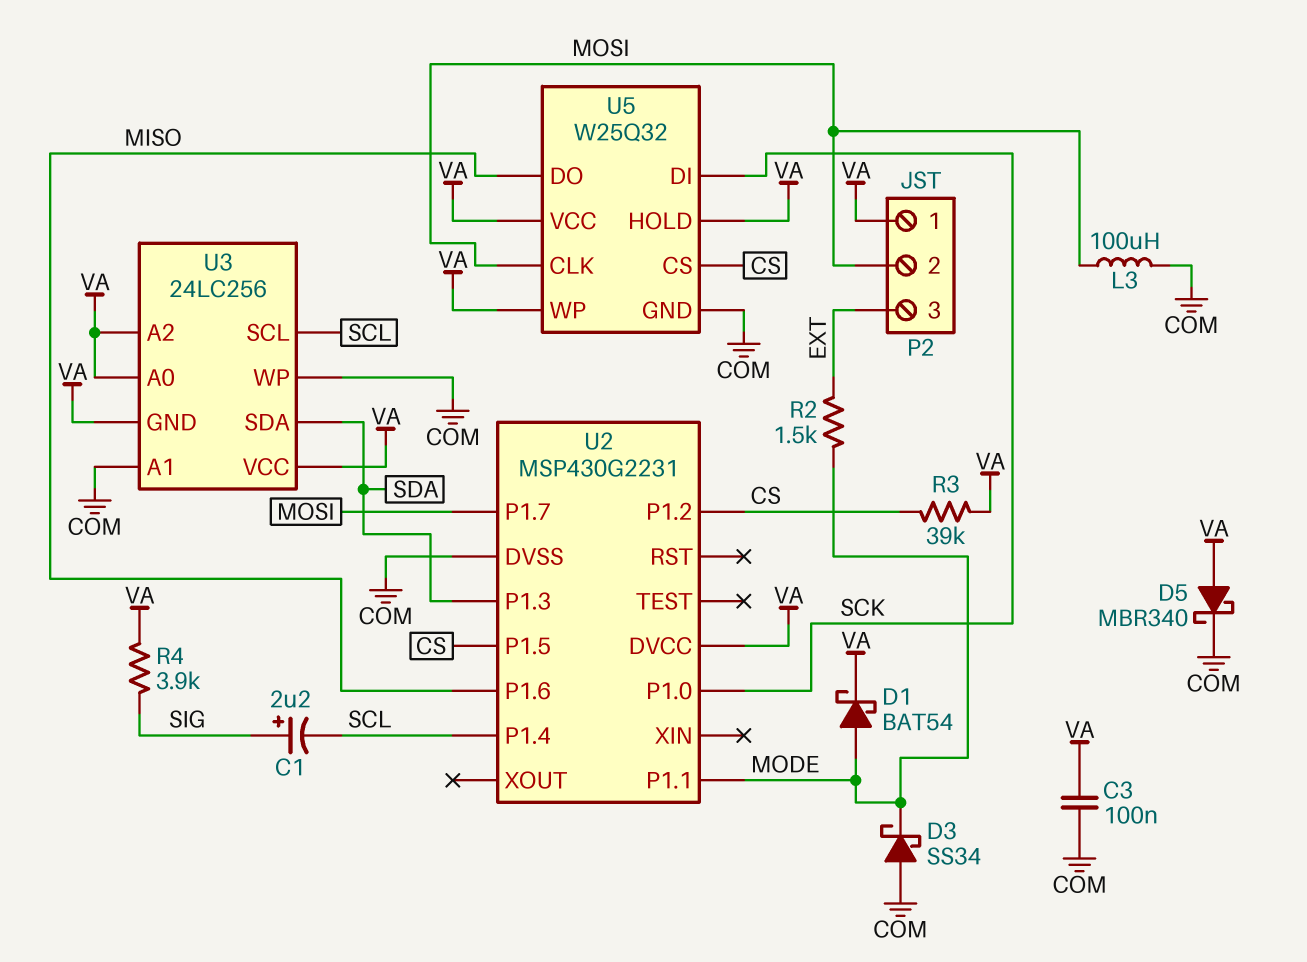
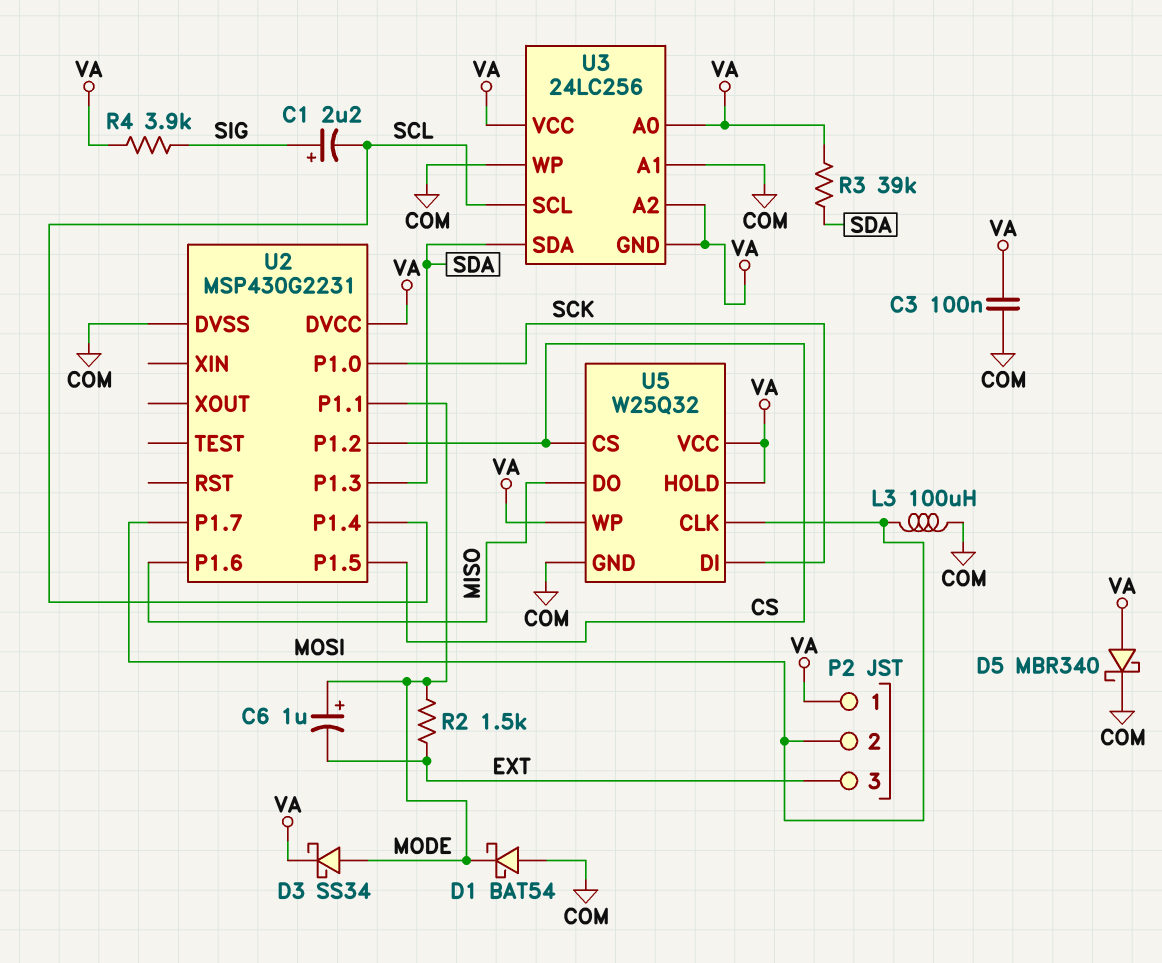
C6: none -> 1uF (plus MODE, minus EXT)
D1: schottky BAT54 (A MODE, K VA) -> schottky BAT54 (A COM, K MODE)
D3: schottky SS34 (A COM, K MODE) -> schottky SS34 (A MODE, K VA)
R3: 39k (CS, VA) -> 39k (SDA, VA)

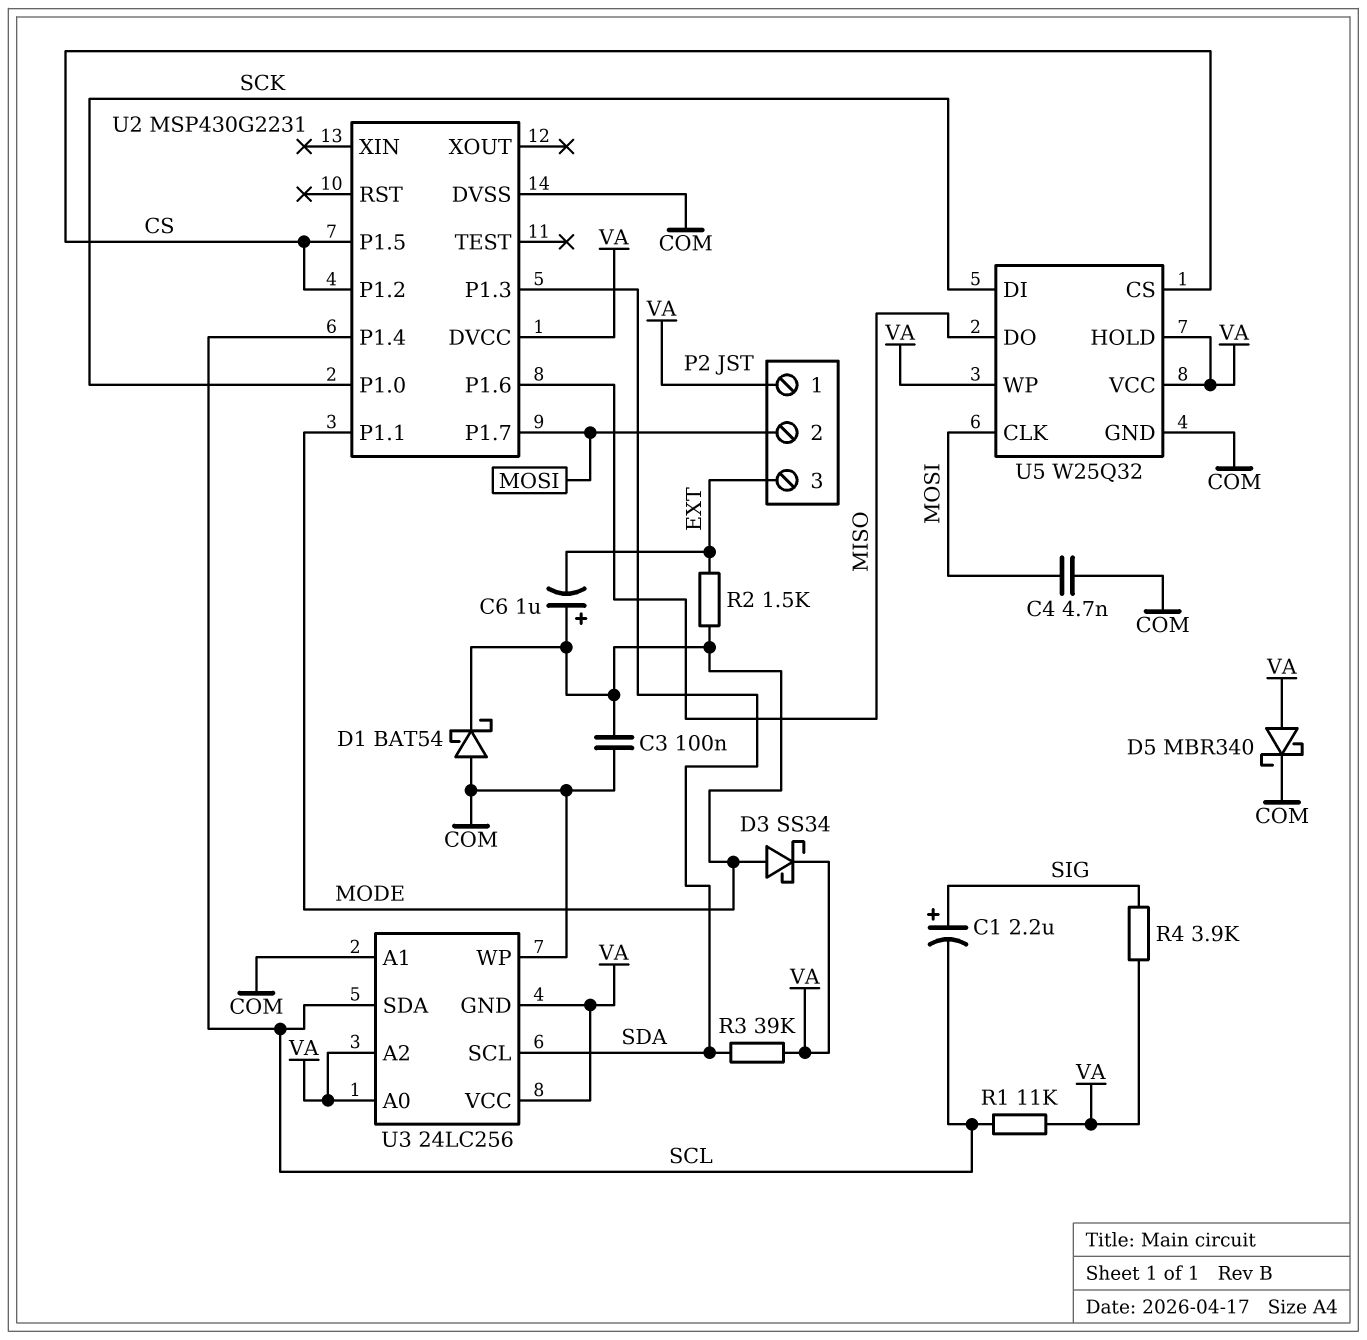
C3: 100nF (COM, VA) -> 100nF (COM, MODE)
C4: none -> 4.7nF (COM, MOSI)
L3: 100uH (COM, MOSI) -> none
R1: none -> 11k (SCL, VA)
U3 pin SCL: SCL -> SDA
U3 pin SDA: SDA -> SCL

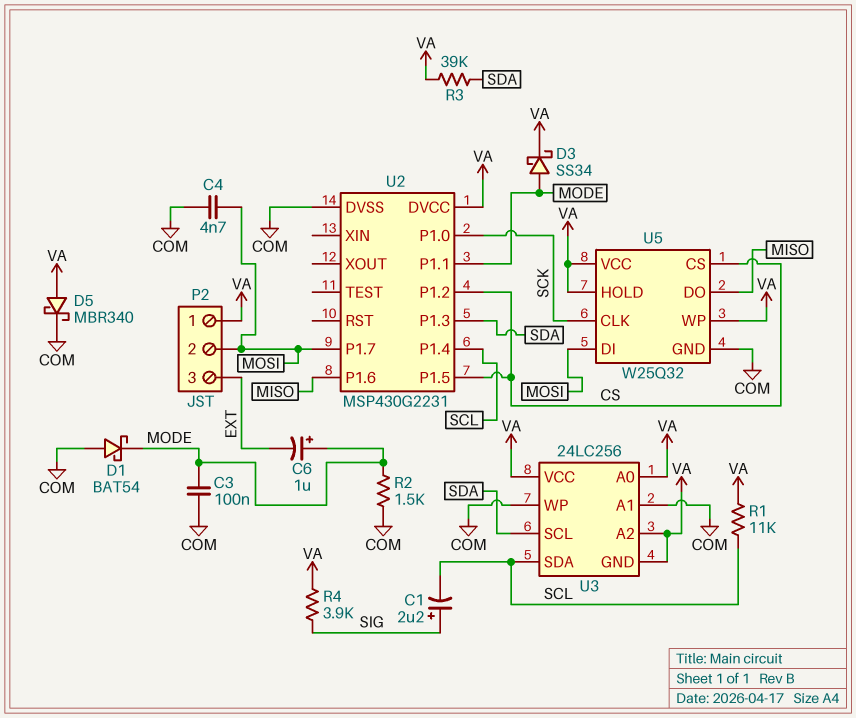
R2: 1.5k (EXT, MODE) -> 1.5k (COM, MODE)
U5 pin CLK: MOSI -> SCK
U5 pin DI: SCK -> MOSI

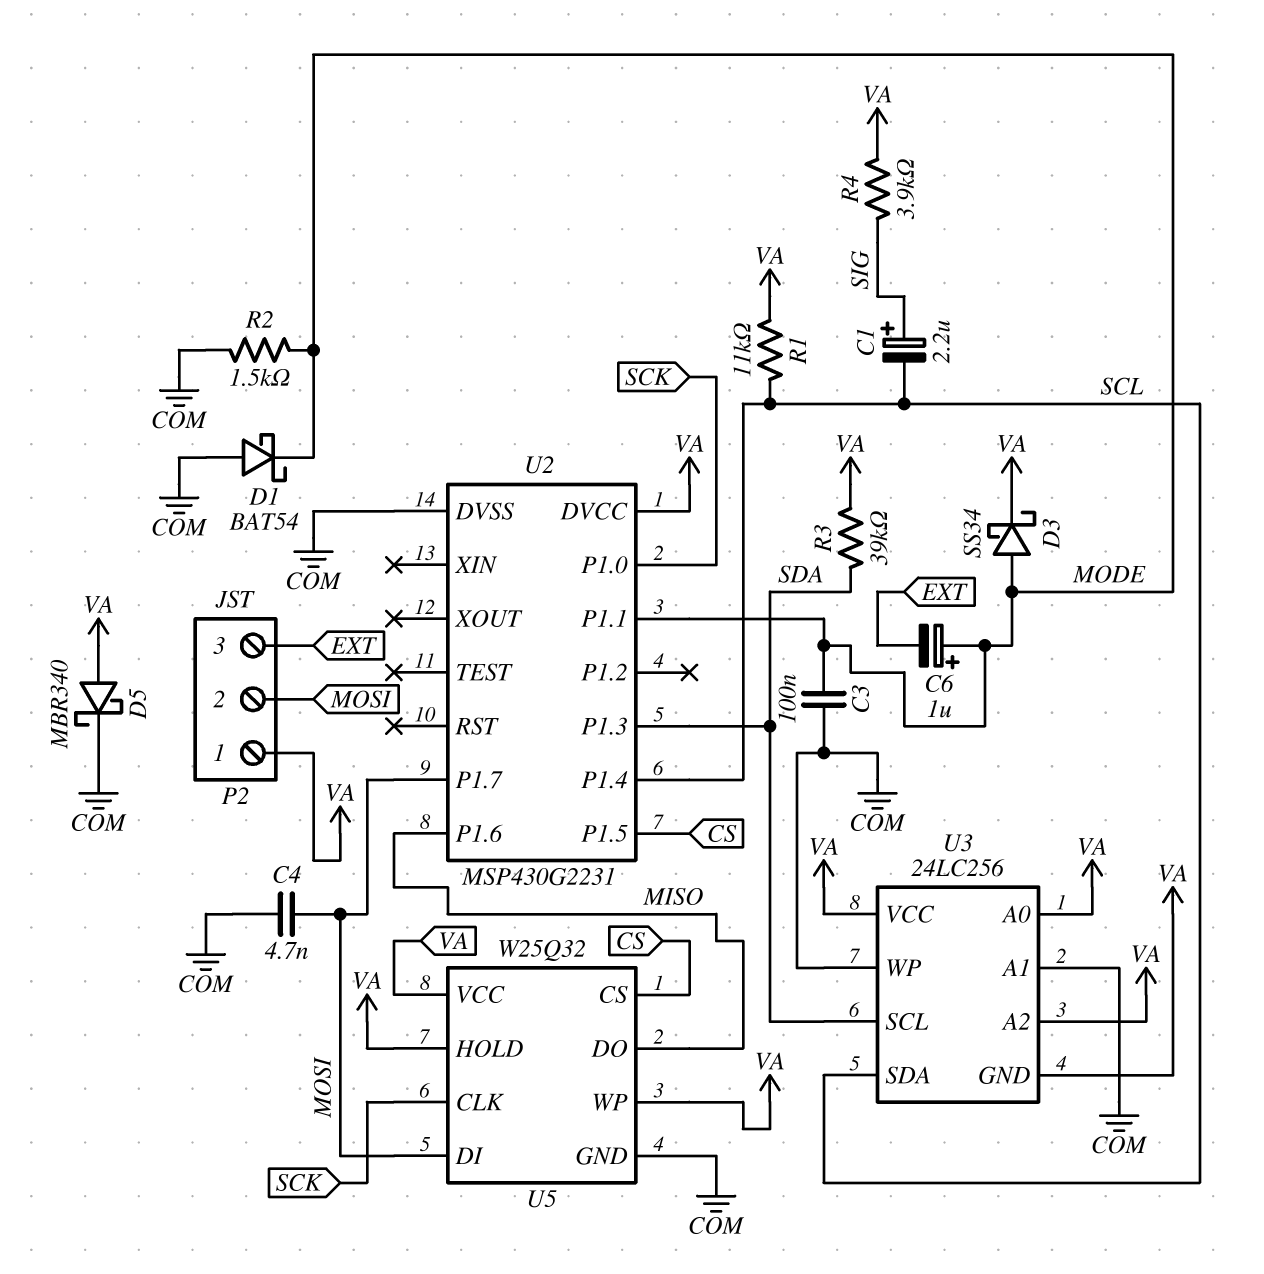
U2 pin P1.2: CS -> none

